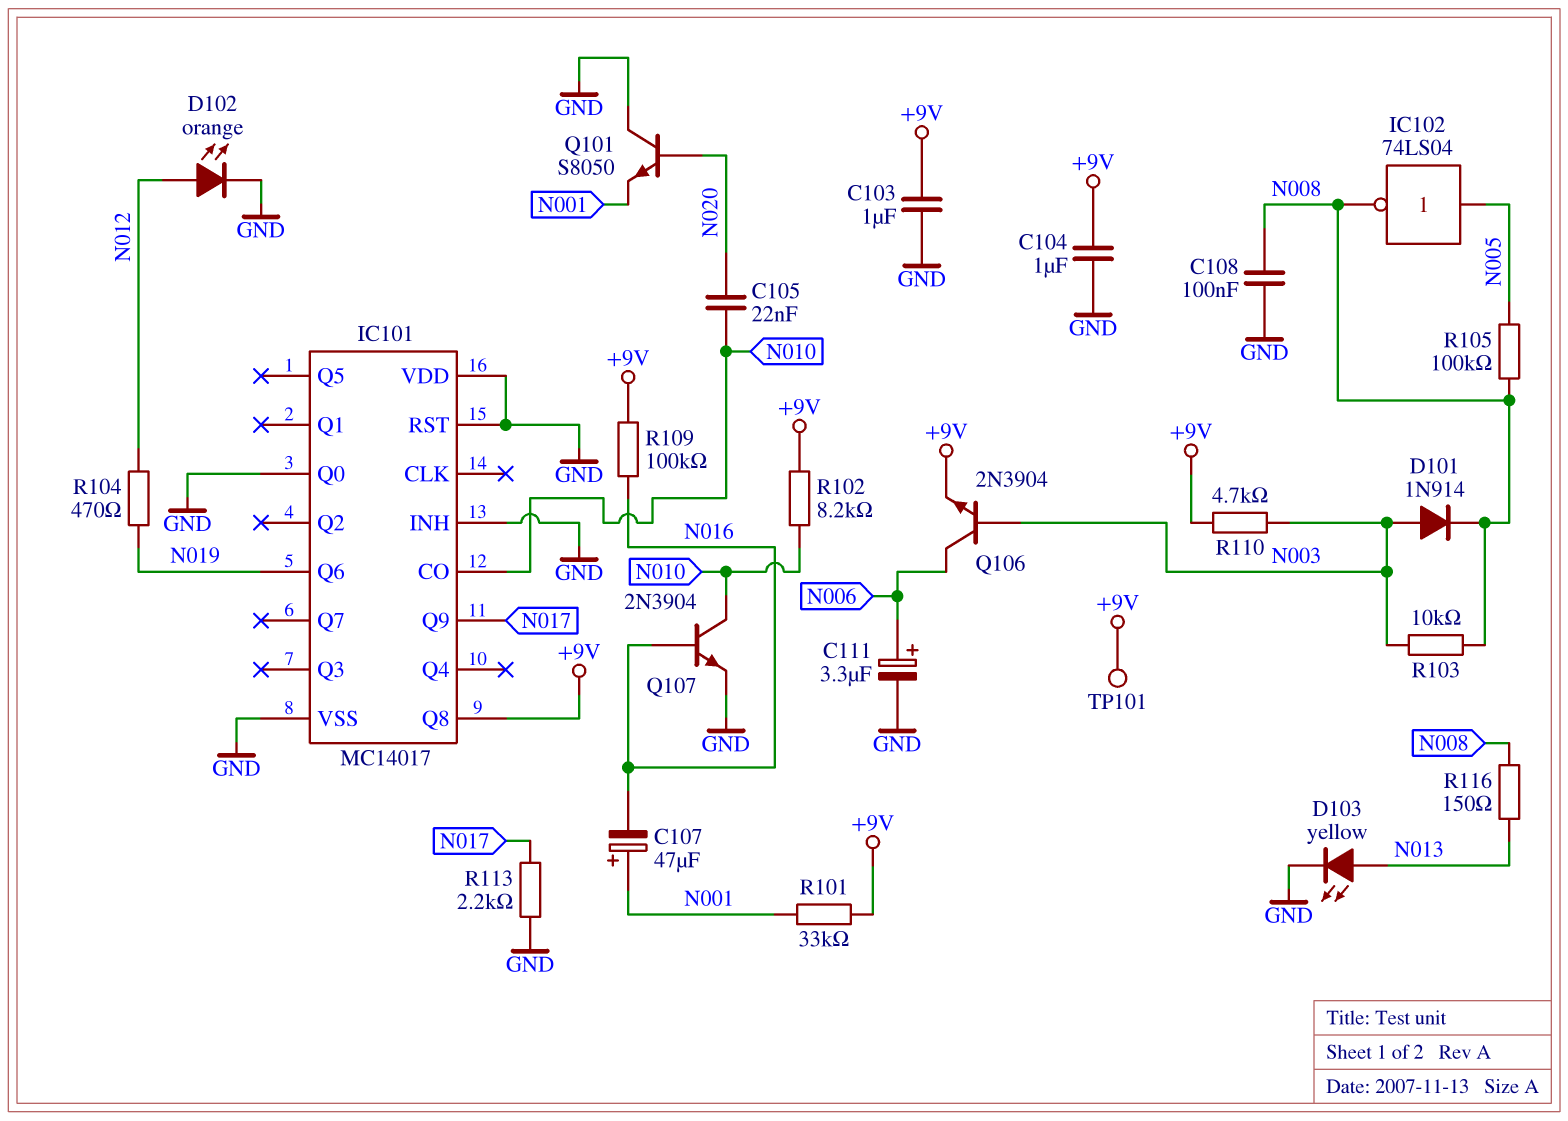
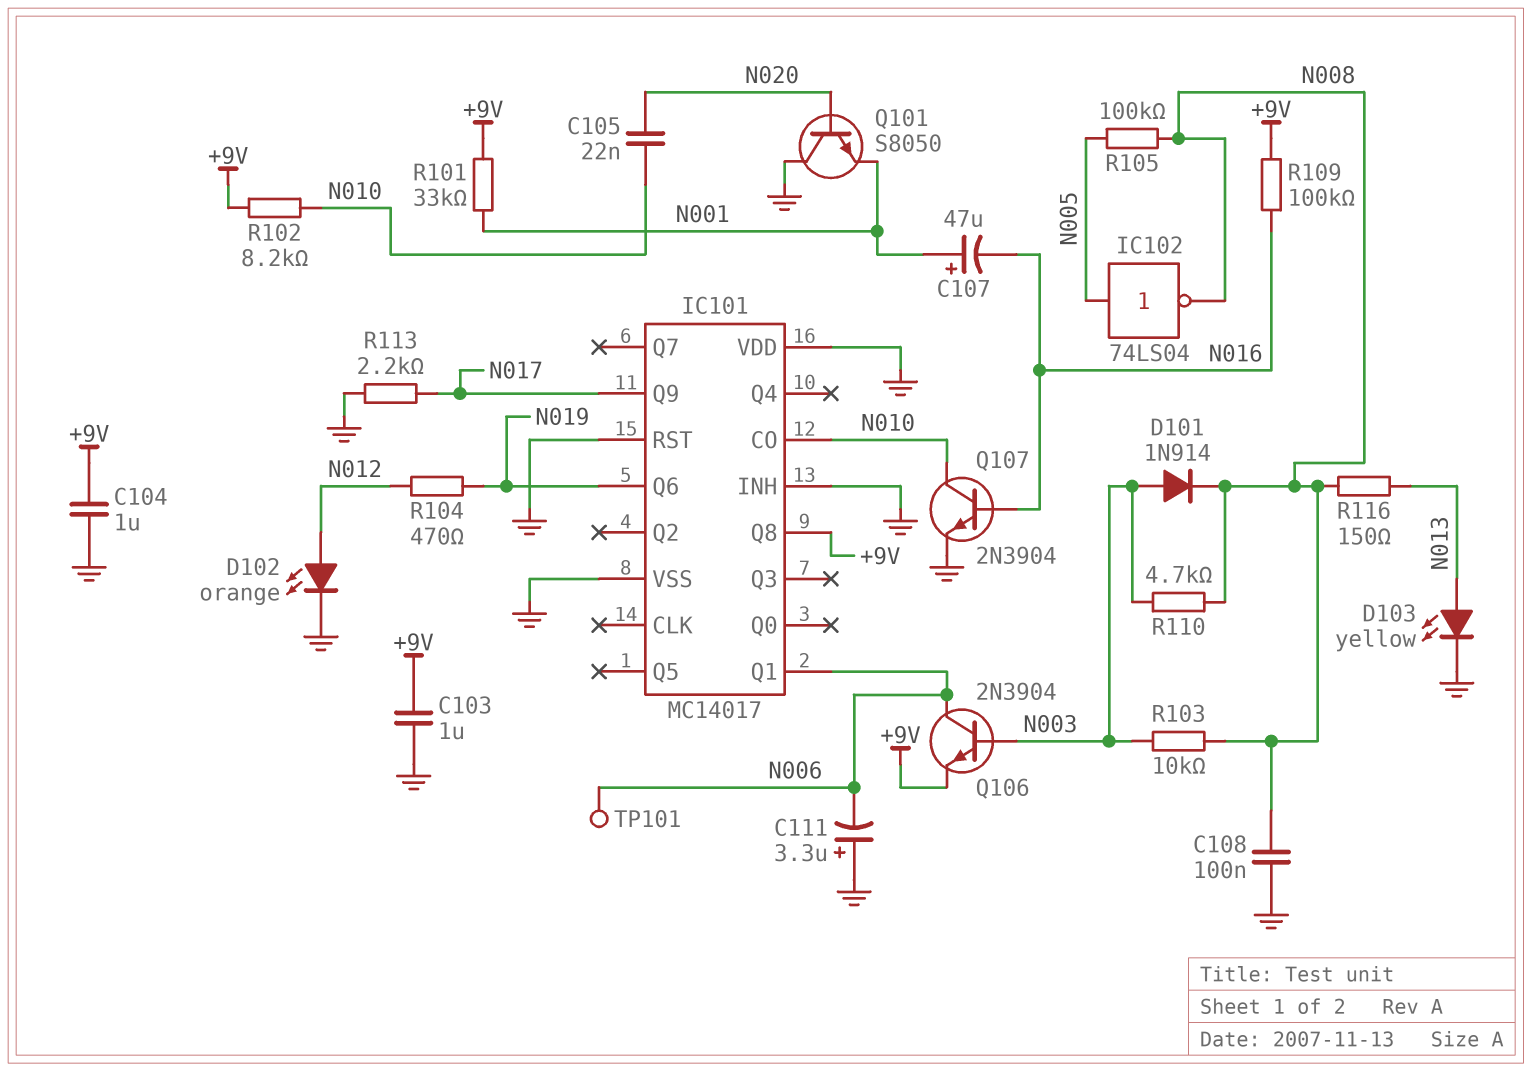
C111: 3.3uF (plus N006, minus GND) -> 3.3uF (plus GND, minus N006)
IC101 pin Q0: GND -> none
IC101 pin Q1: none -> N006
R110: 4.7k (+9V, N003) -> 4.7k (N003, N008)
TP101: test point (+9V) -> test point (N006)

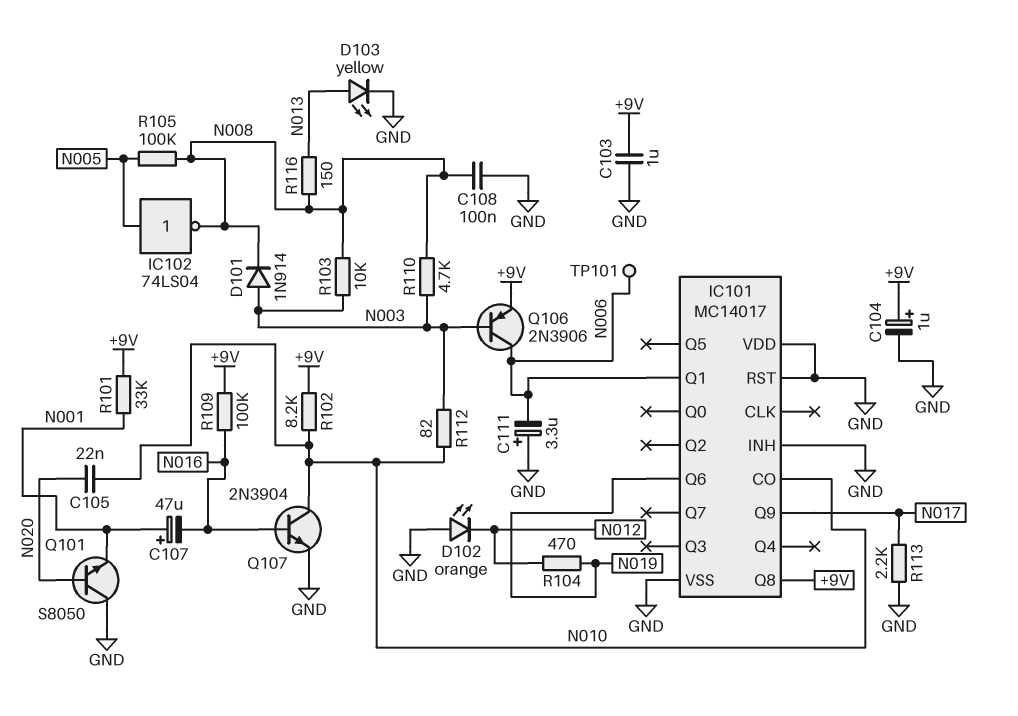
C104: 1uF (+9V, GND) -> 1uF (plus +9V, minus GND)
D102: LED orange (A N012, K GND) -> LED orange (A GND, K N012)
Q106: NPN 2N3904 (B N003, C N006, E +9V) -> PNP 2N3906 (B N003, C N006, E +9V)
R112: none -> 82 (N003, N010)

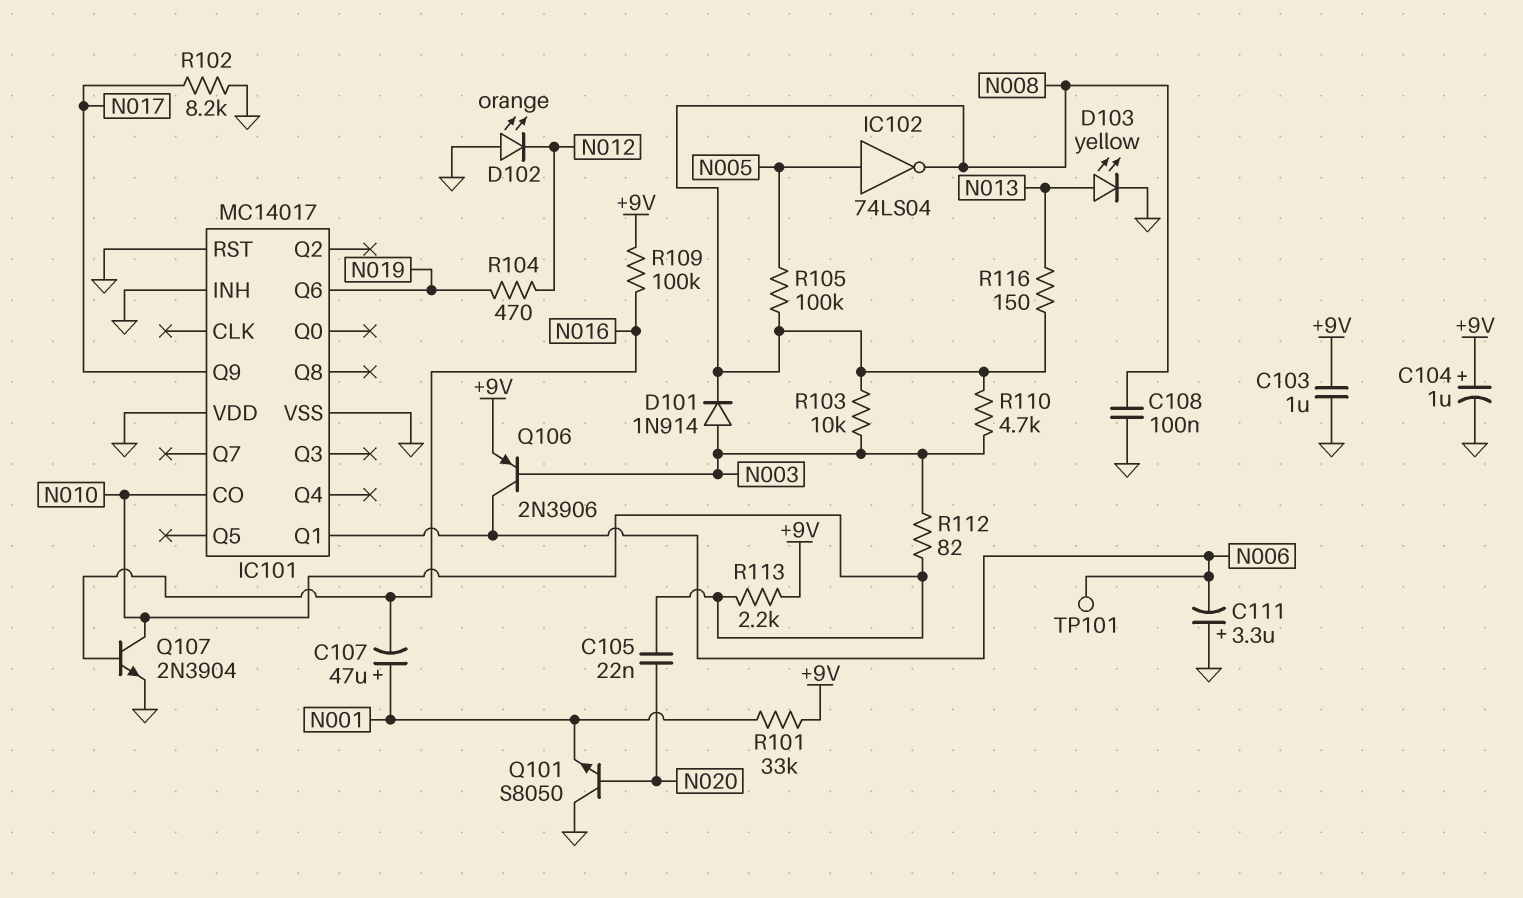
IC101 pin Q8: +9V -> none
R102: 8.2k (+9V, N010) -> 8.2k (GND, N017)
R113: 2.2k (GND, N017) -> 2.2k (+9V, N010)

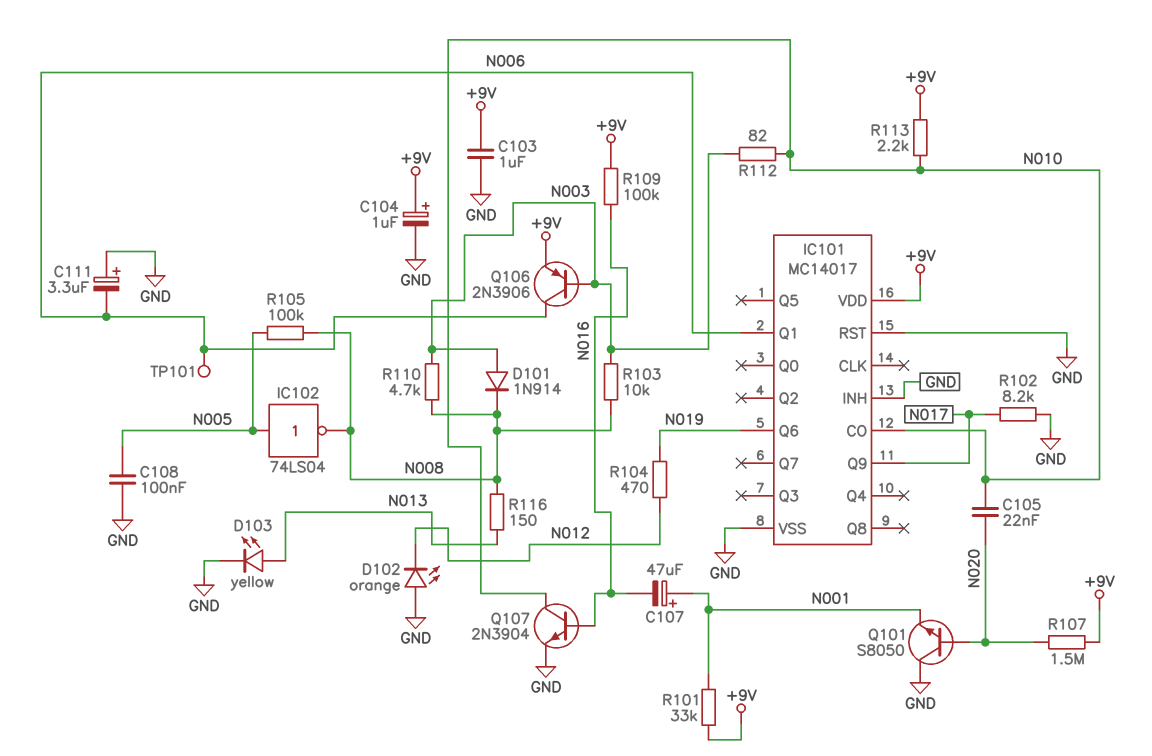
C108: 100nF (GND, N008) -> 100nF (GND, N005)
IC101 pin VDD: GND -> +9V
R107: none -> 1.5M (+9V, N020)

